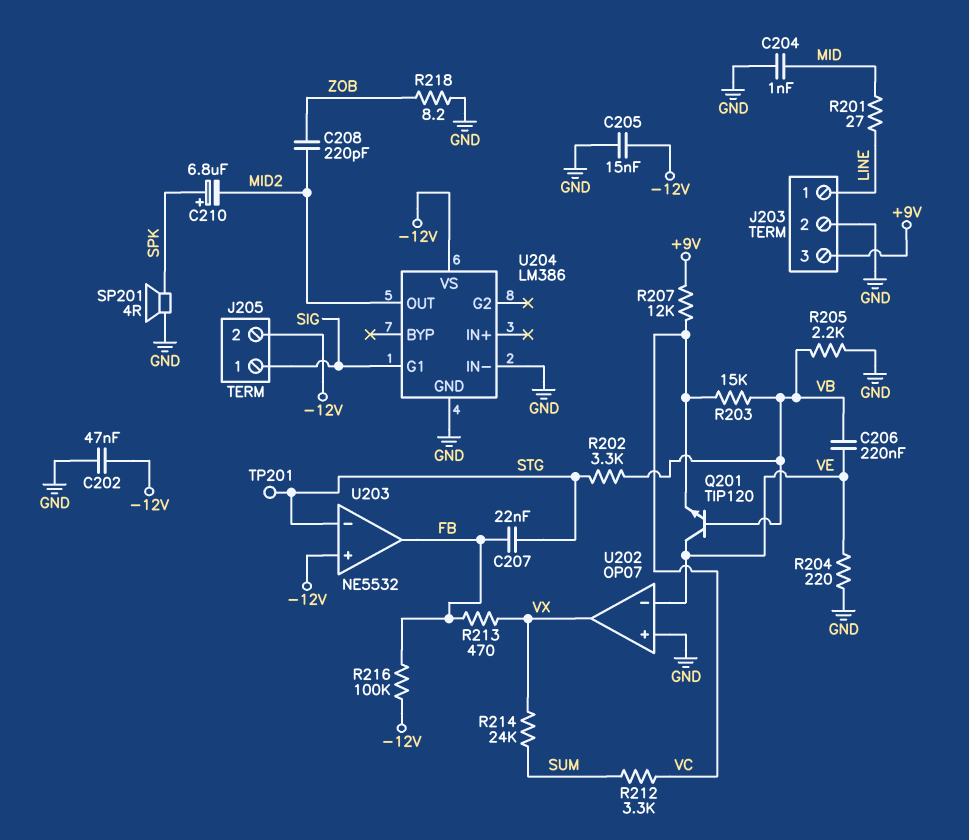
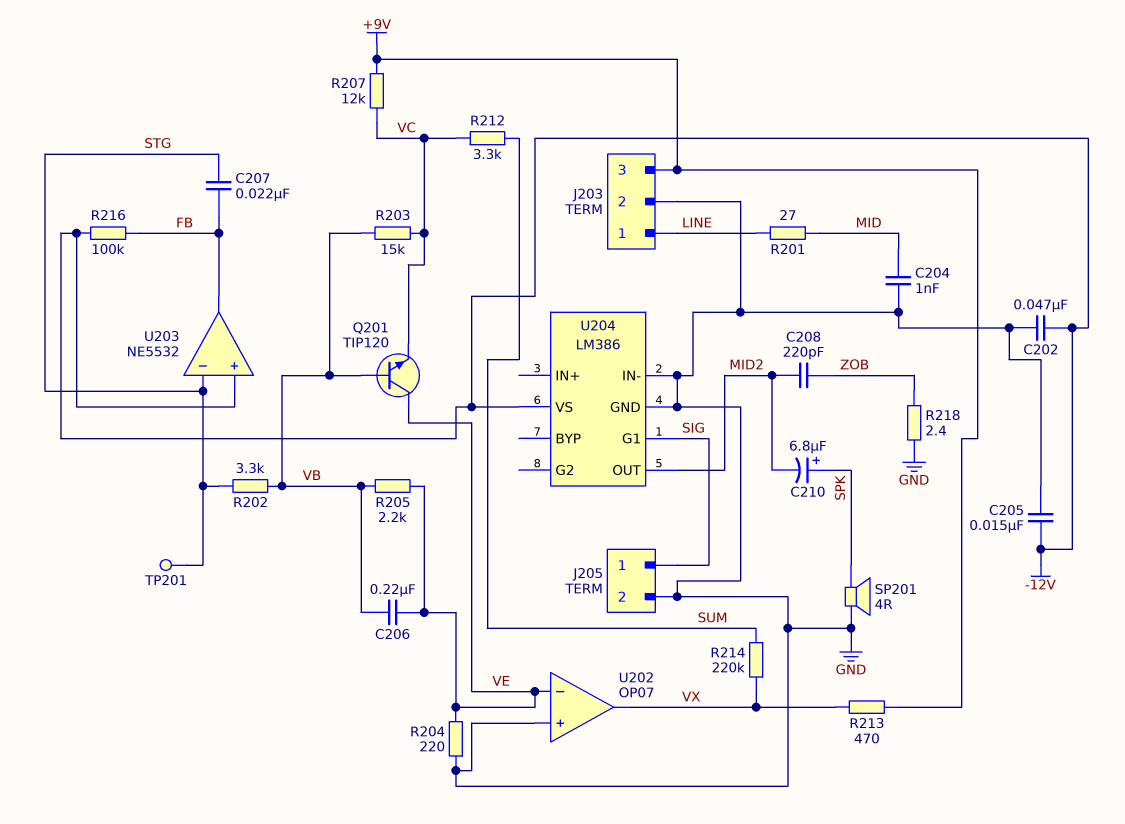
J205 pin 2: -12V -> GND
R205: 2.2k (GND, VB) -> 2.2k (VB, VE)
R213: 470 (FB, VX) -> 470 (+9V, VX)
R214: 24k (SUM, VX) -> 220k (SUM, VX)
R218: 8.2 (GND, ZOB) -> 2.4 (GND, ZOB)

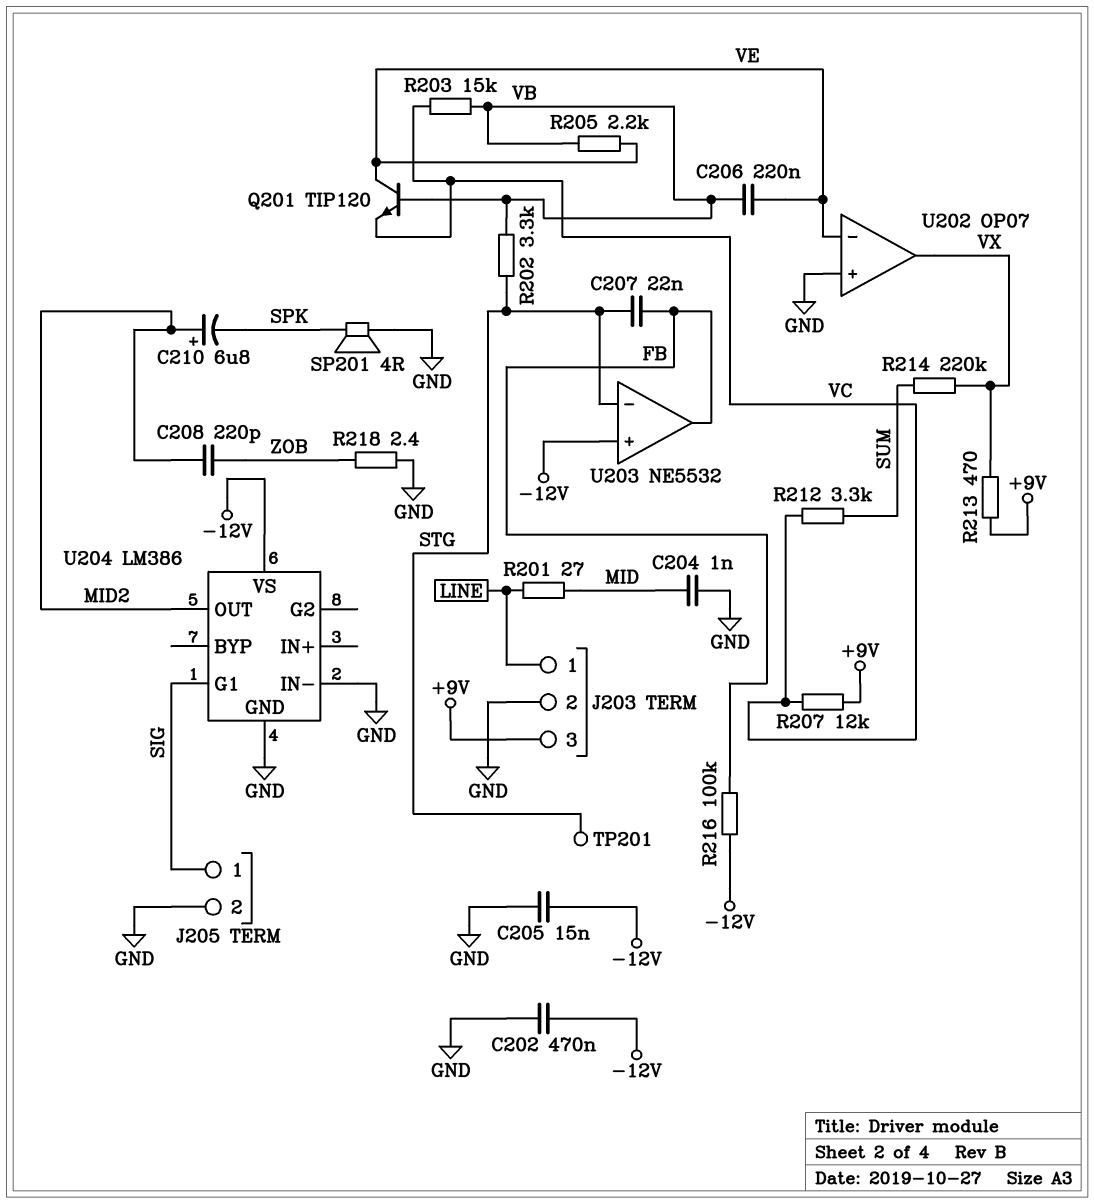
C202: 47nF (-12V, GND) -> 470nF (-12V, GND)
C210: 6.8uF (plus SPK, minus MID2) -> 6.8uF (plus MID2, minus SPK)
R204: 220 (GND, VE) -> none

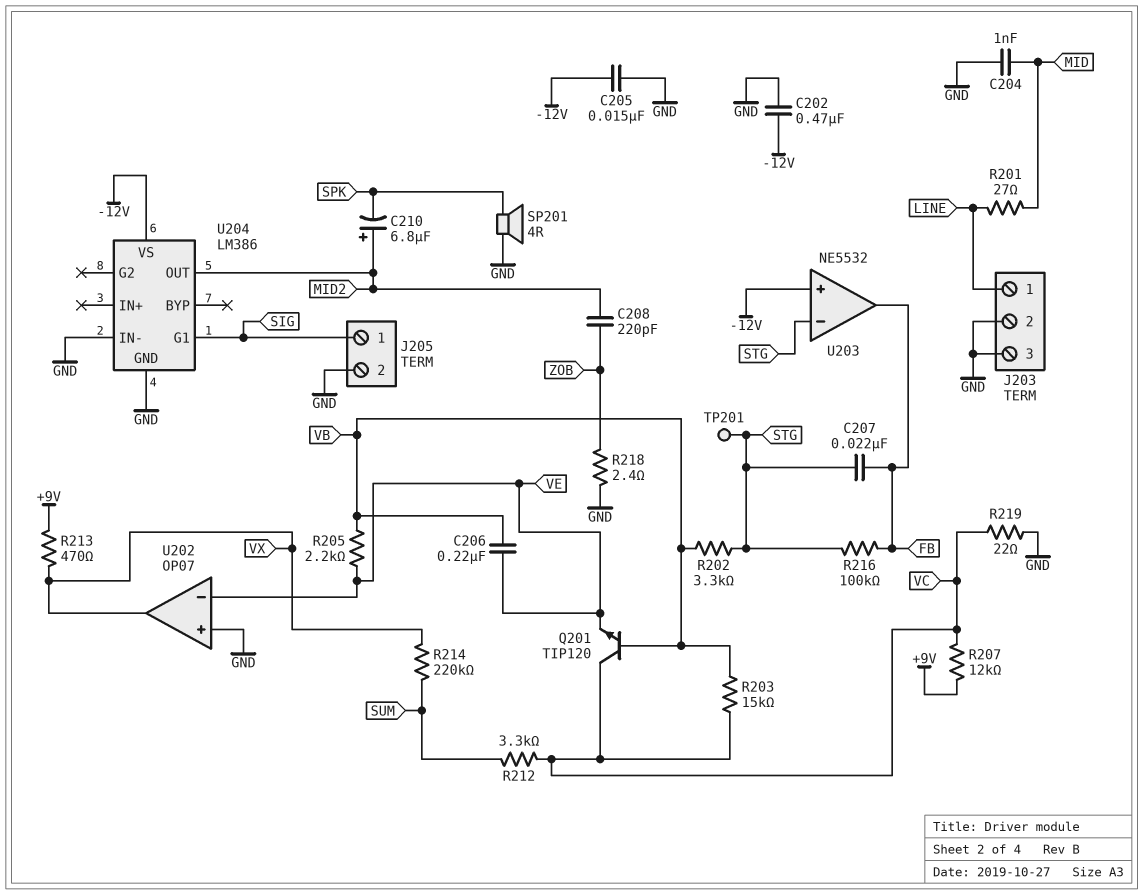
J203 pin 3: +9V -> GND
Q201: NPN TIP120 (B VB, C VE, E VC) -> NPN TIP120 (B VB, C VC, E VE)
R216: 100k (-12V, FB) -> 100k (FB, STG)
R219: none -> 22 (GND, VC)

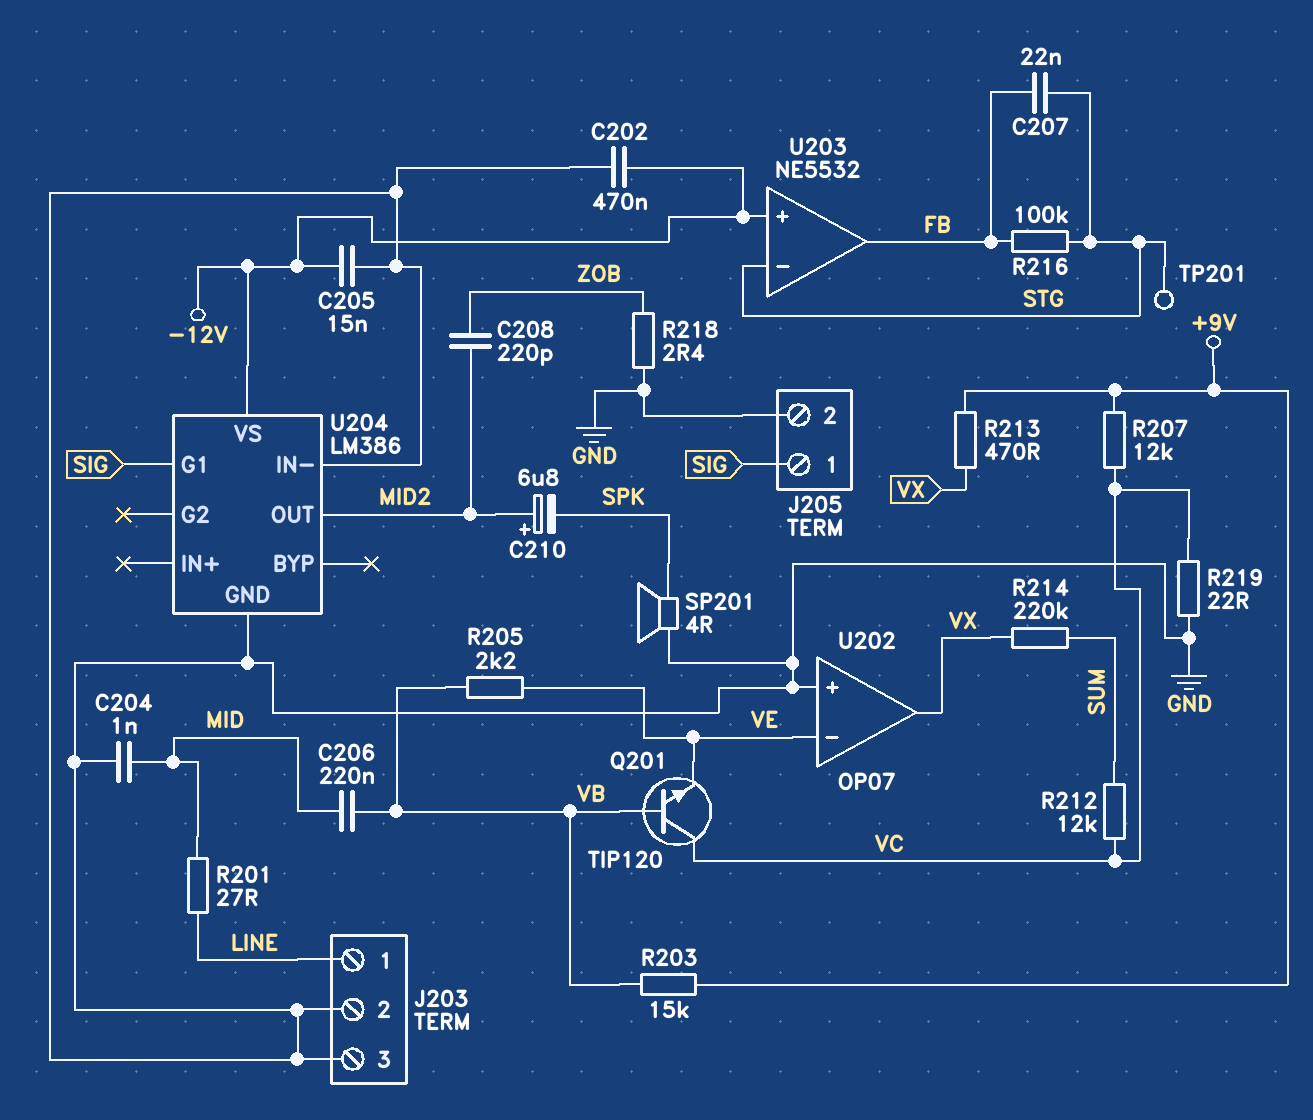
C206: 220nF (VB, VE) -> 220nF (MID, VB)
R202: 3.3k (STG, VB) -> none
R203: 15k (VB, VC) -> 15k (+9V, VB)
R212: 3.3k (SUM, VC) -> 12k (SUM, VC)

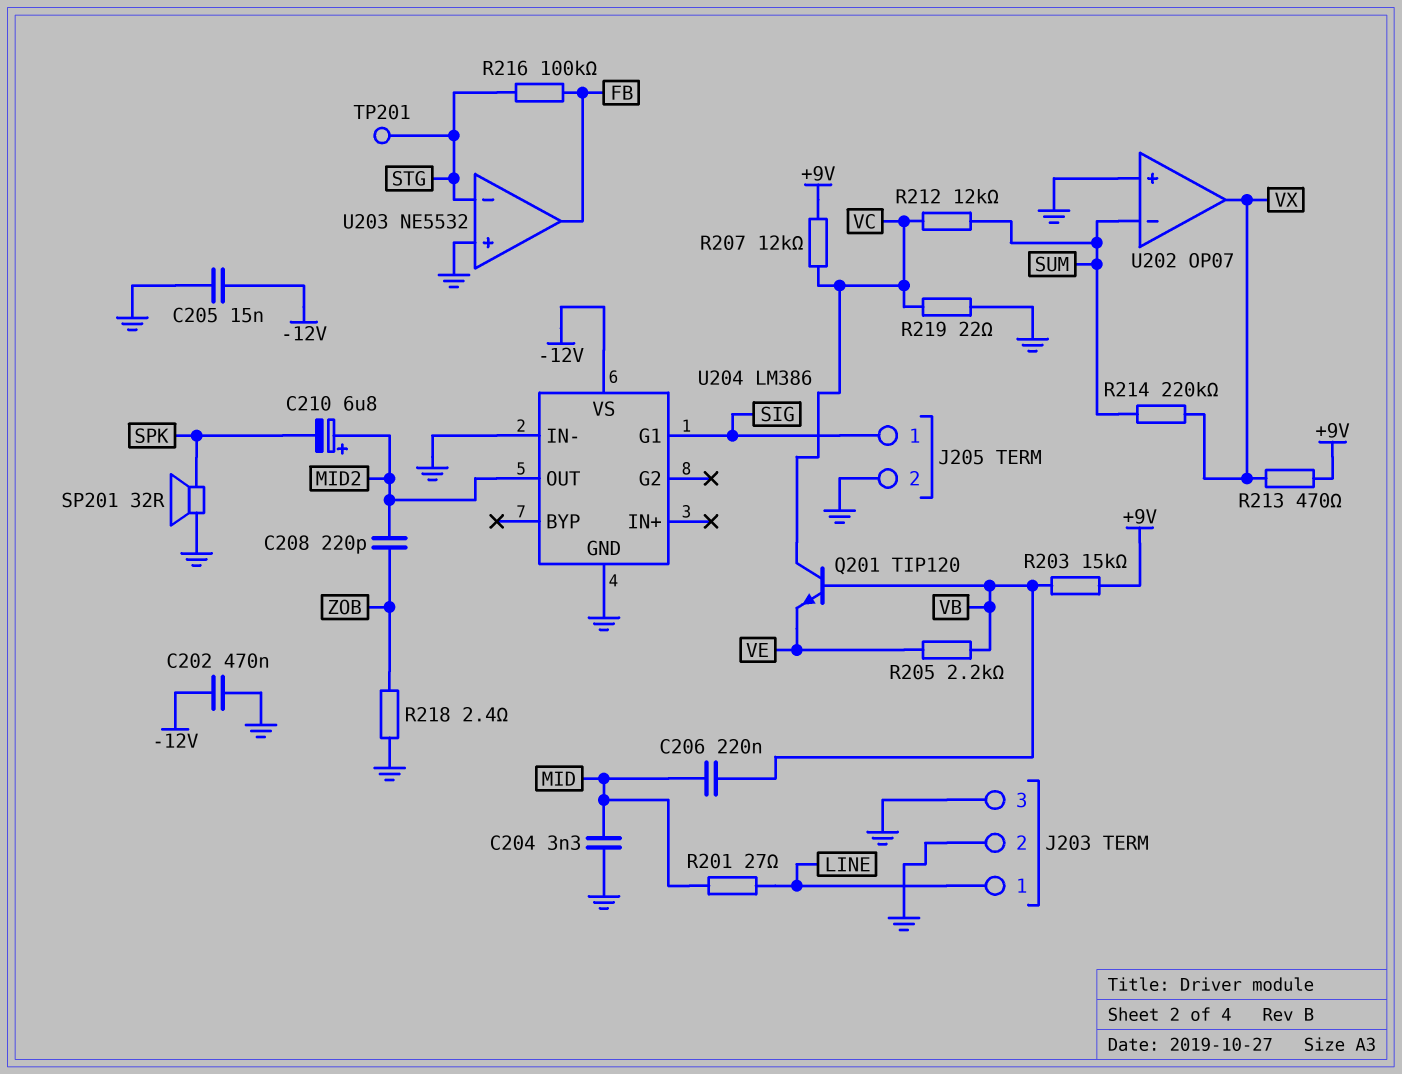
C204: 1nF (GND, MID) -> 3.3nF (GND, MID)
C207: 22nF (FB, STG) -> none
SP201: speaker 4R (GND, SPK) -> speaker 32R (GND, SPK)
U202 pin in-: VE -> SUM
U203 pin in+: -12V -> GND

